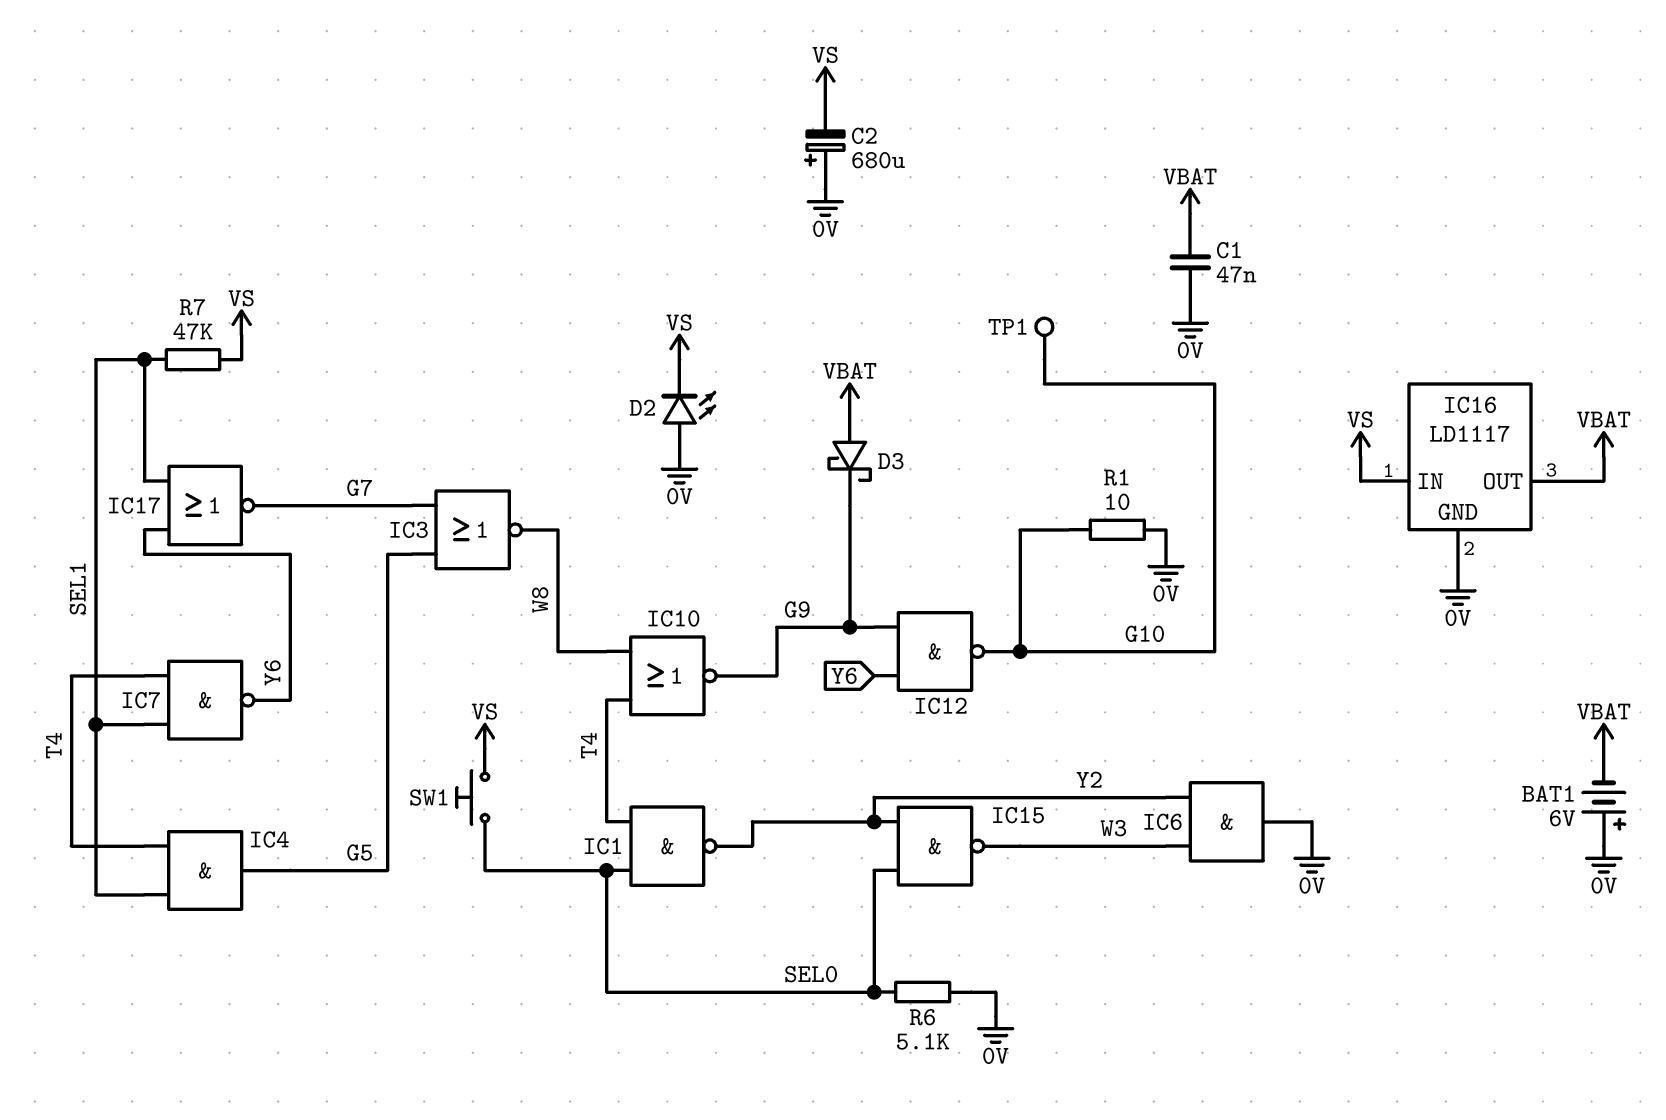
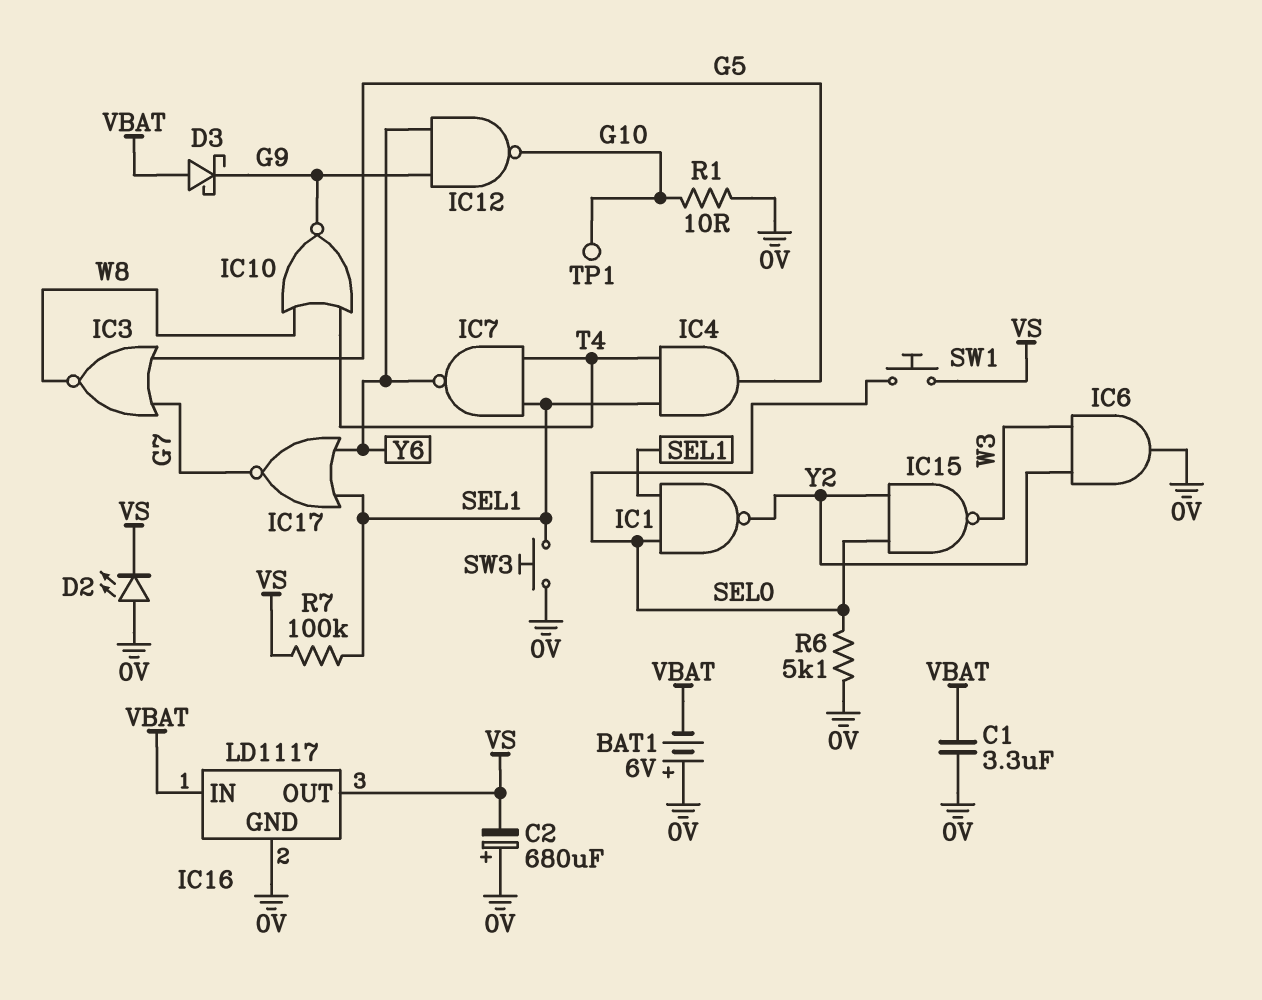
C1: 47nF (0V, VBAT) -> 3.3uF (0V, VBAT)
IC1: NAND (in SEL0, in T4, out Y2) -> NAND (in SEL0, in SEL1, out Y2)
IC16 pin IN: VS -> VBAT
IC16 pin OUT: VBAT -> VS
R7: 47k (SEL1, VS) -> 100k (SEL1, VS)
SW3: none -> button (0V, SEL1)

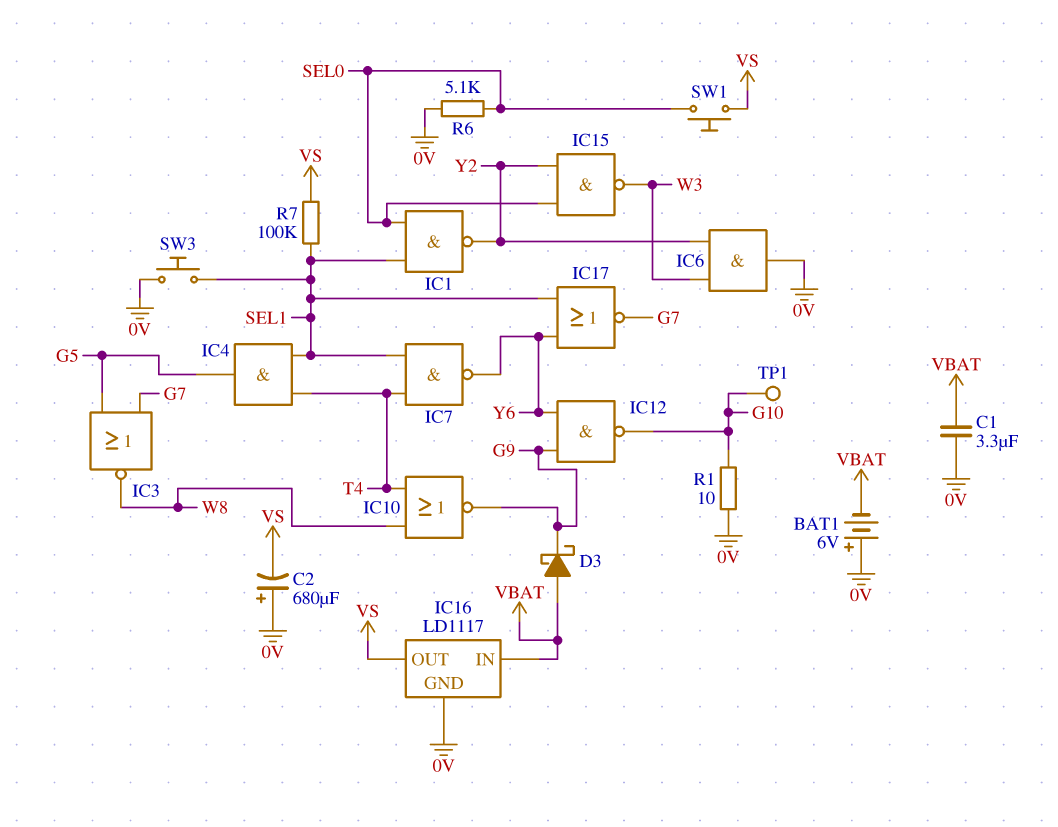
D2: LED (A 0V, K VS) -> none

